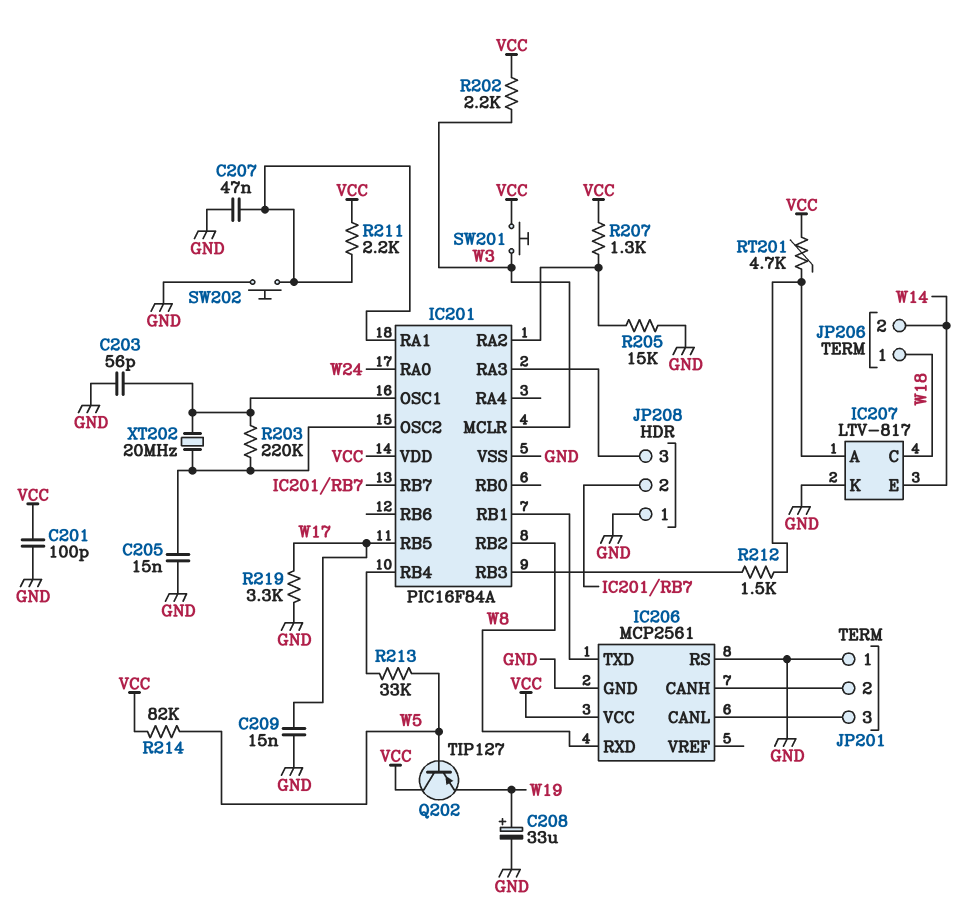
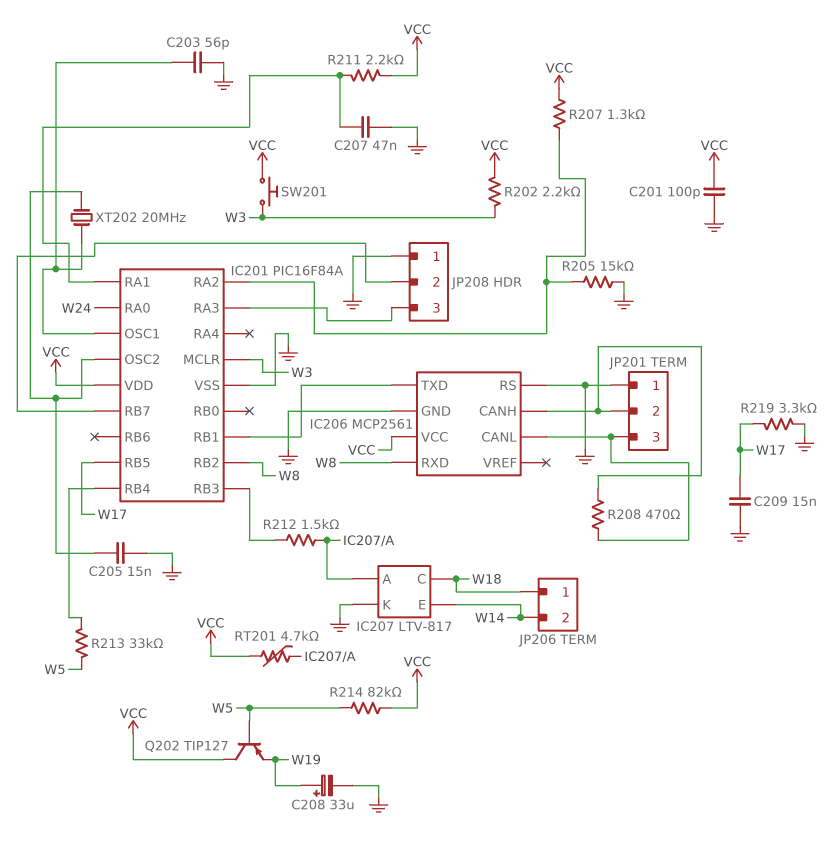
R203: 220k (IC201/OSC1, IC201/OSC2) -> none
R208: none -> 470 (IC206/CANH, IC206/CANL)
SW202: button (GND, IC201/RA1) -> none

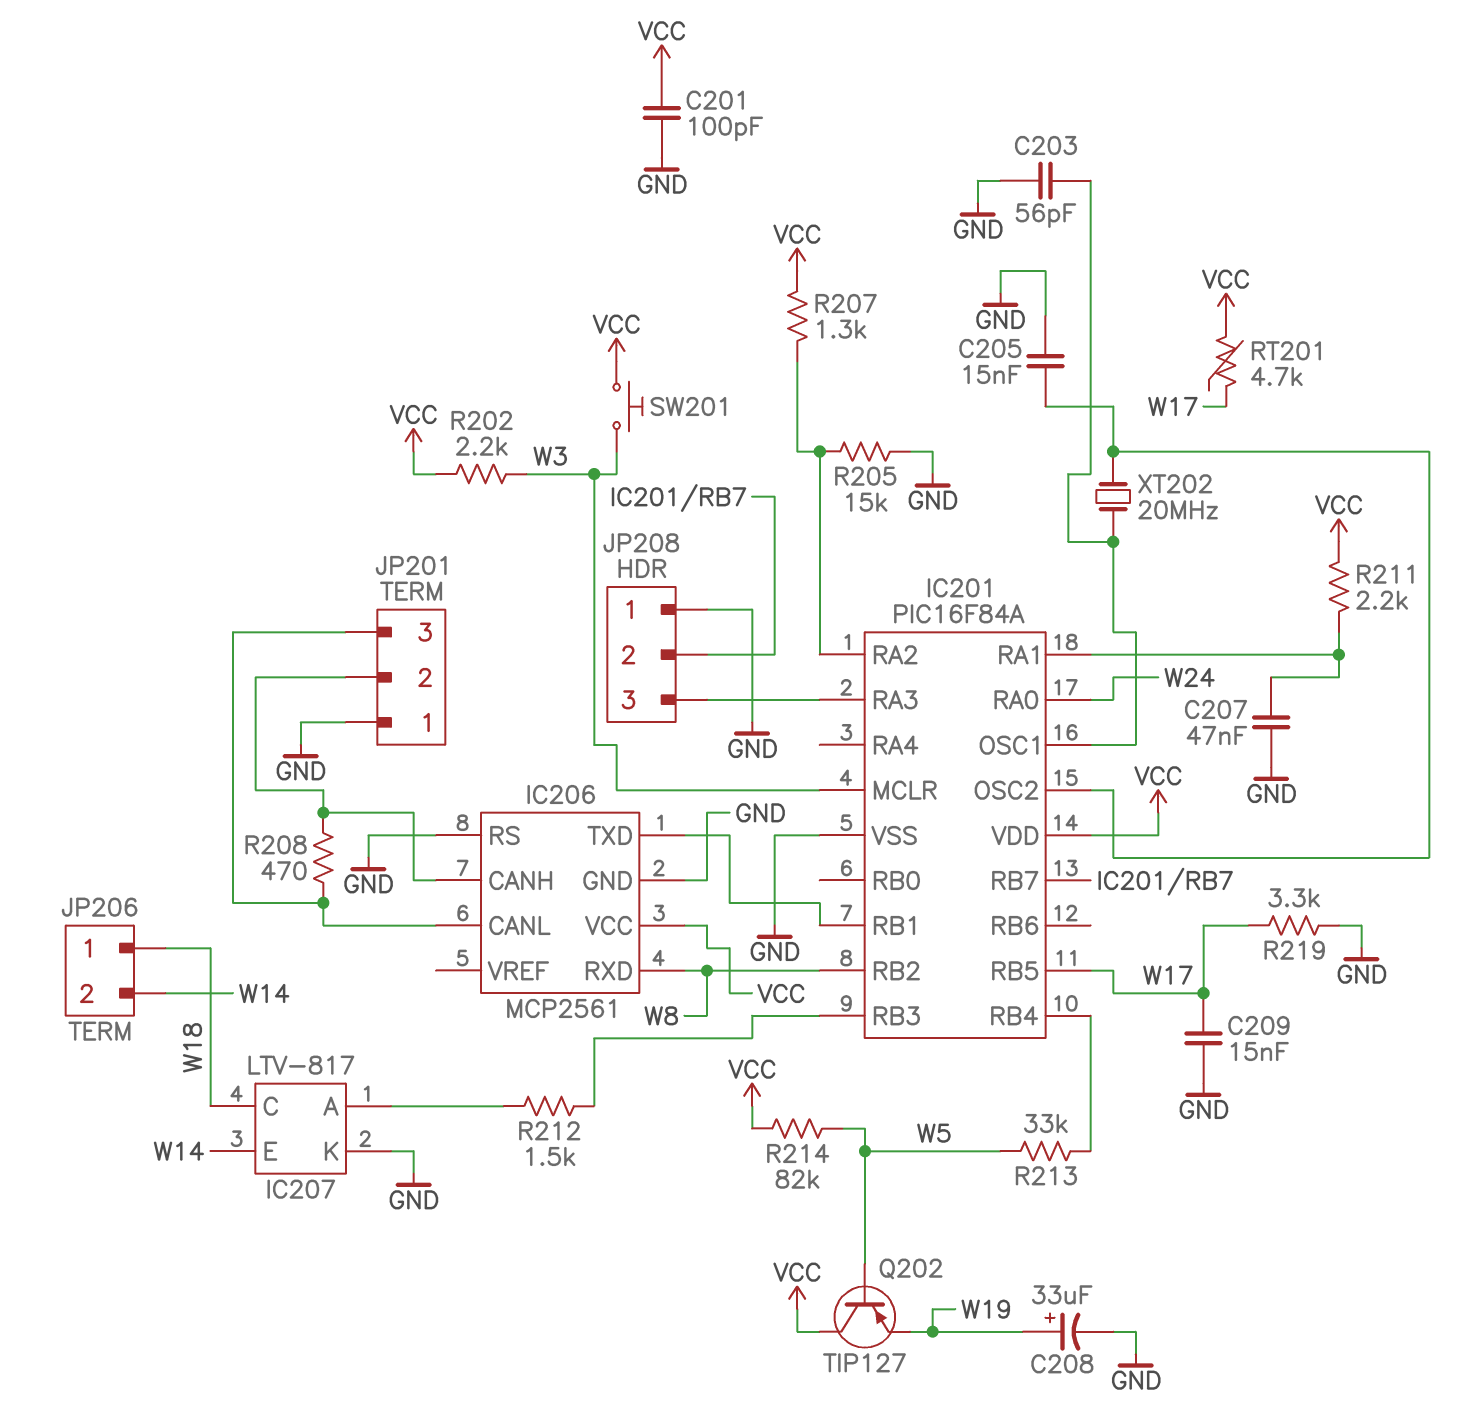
RT201: 4.7k (IC207/A, VCC) -> 4.7k (VCC, W17)

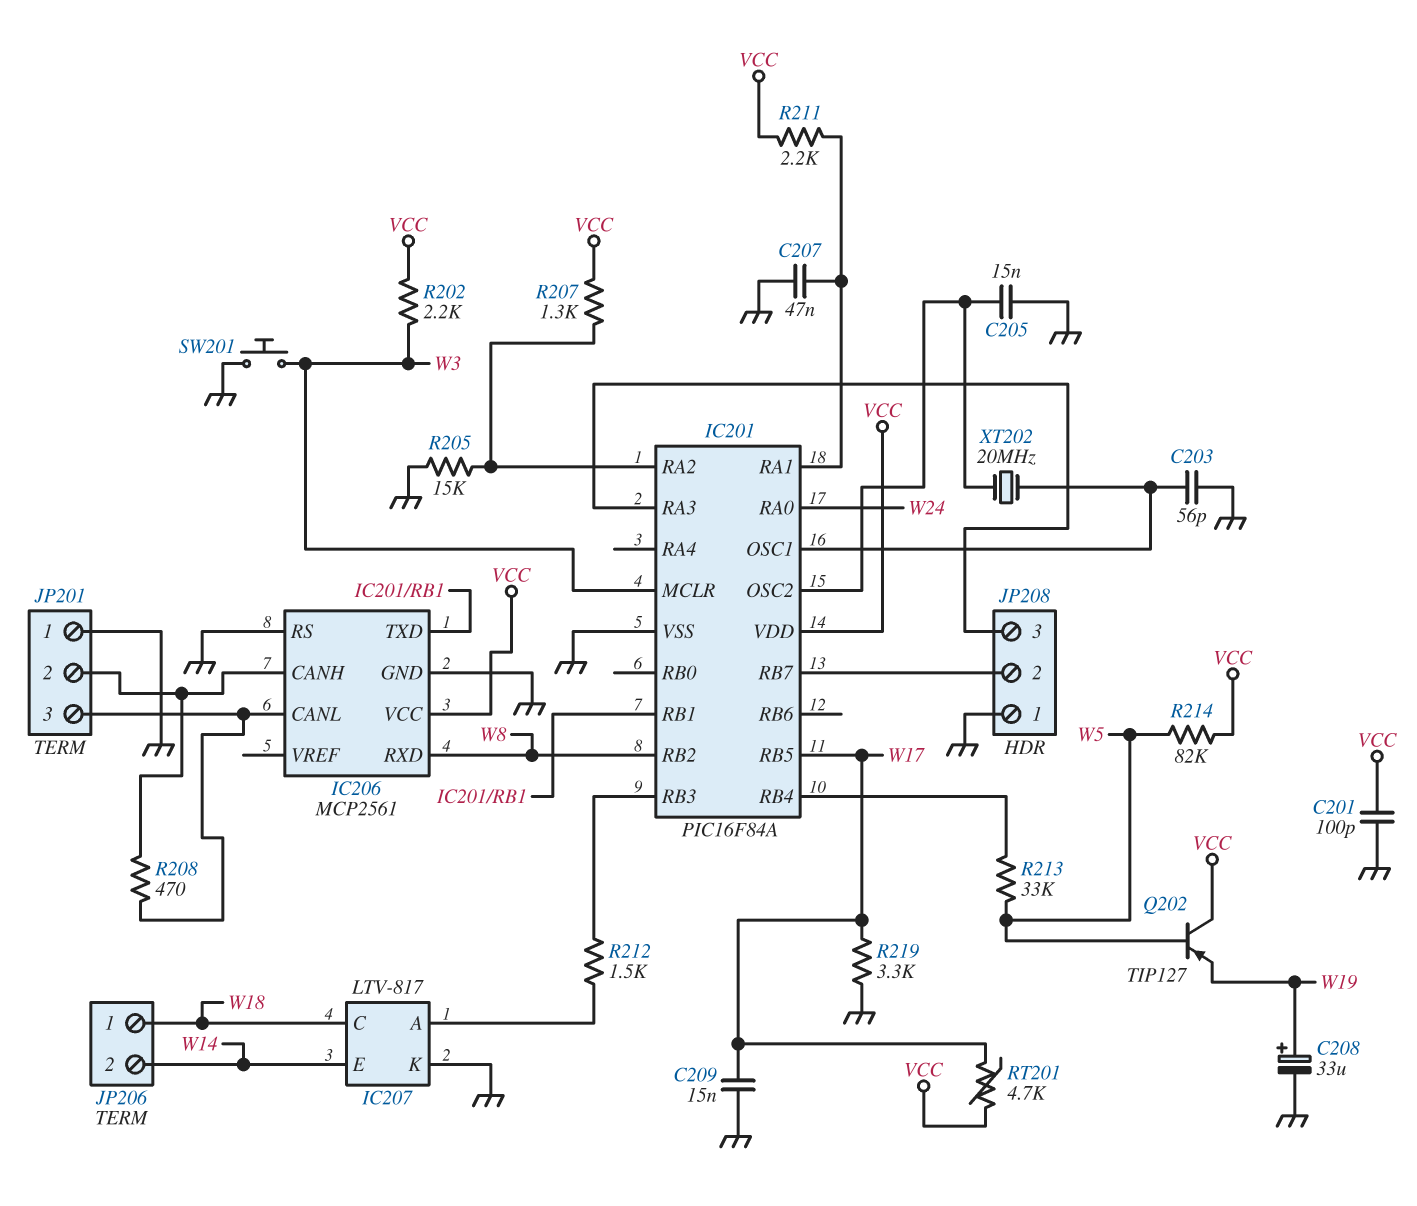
SW201: button (VCC, W3) -> button (GND, W3)

